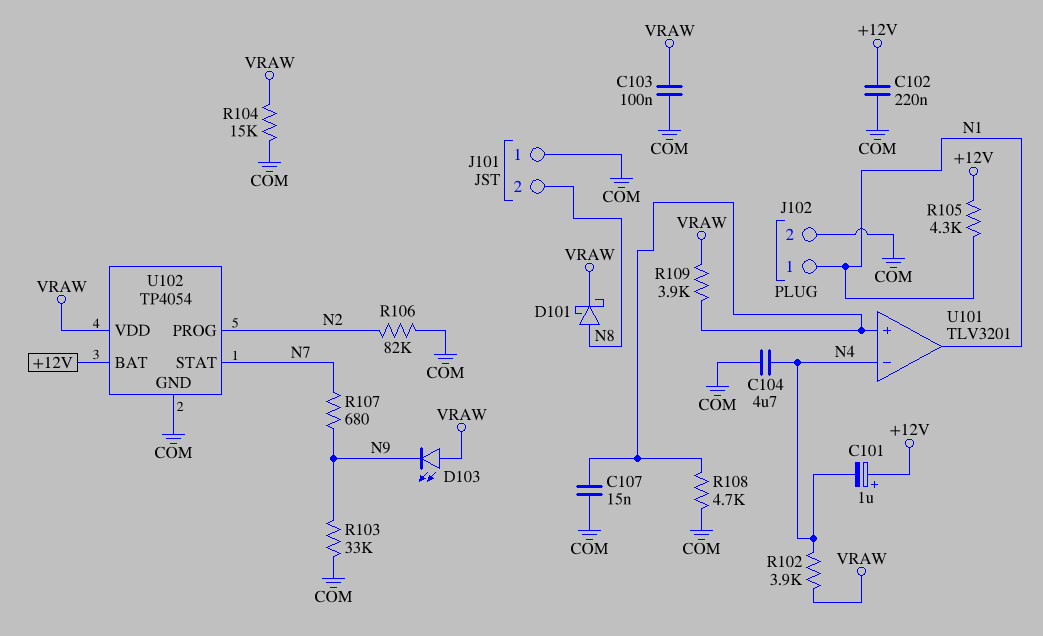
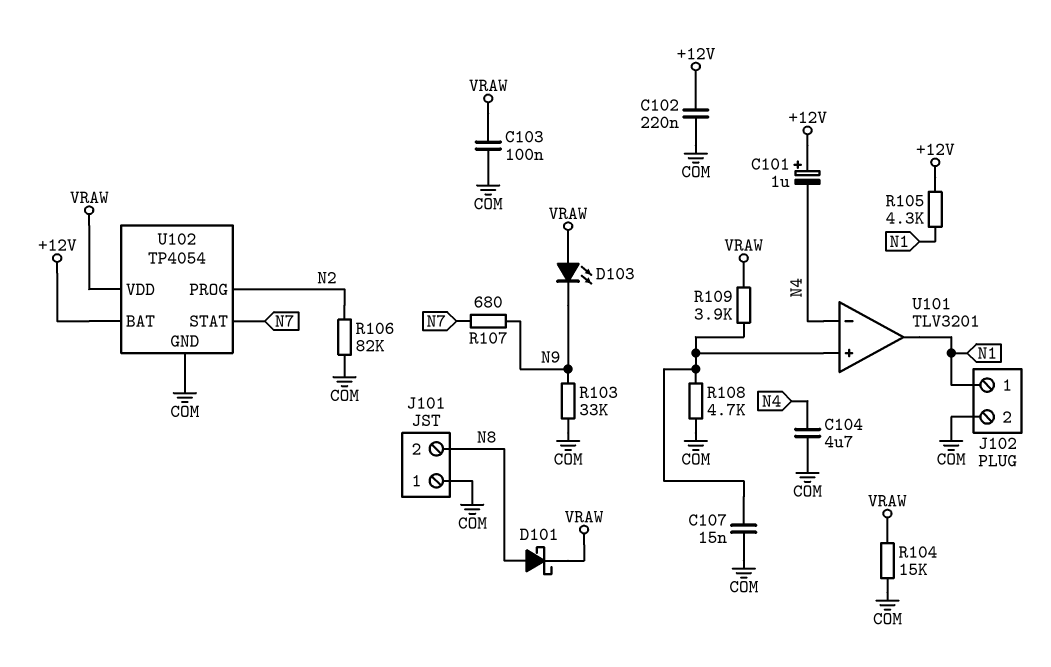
R102: 3.9k (N4, VRAW) -> none

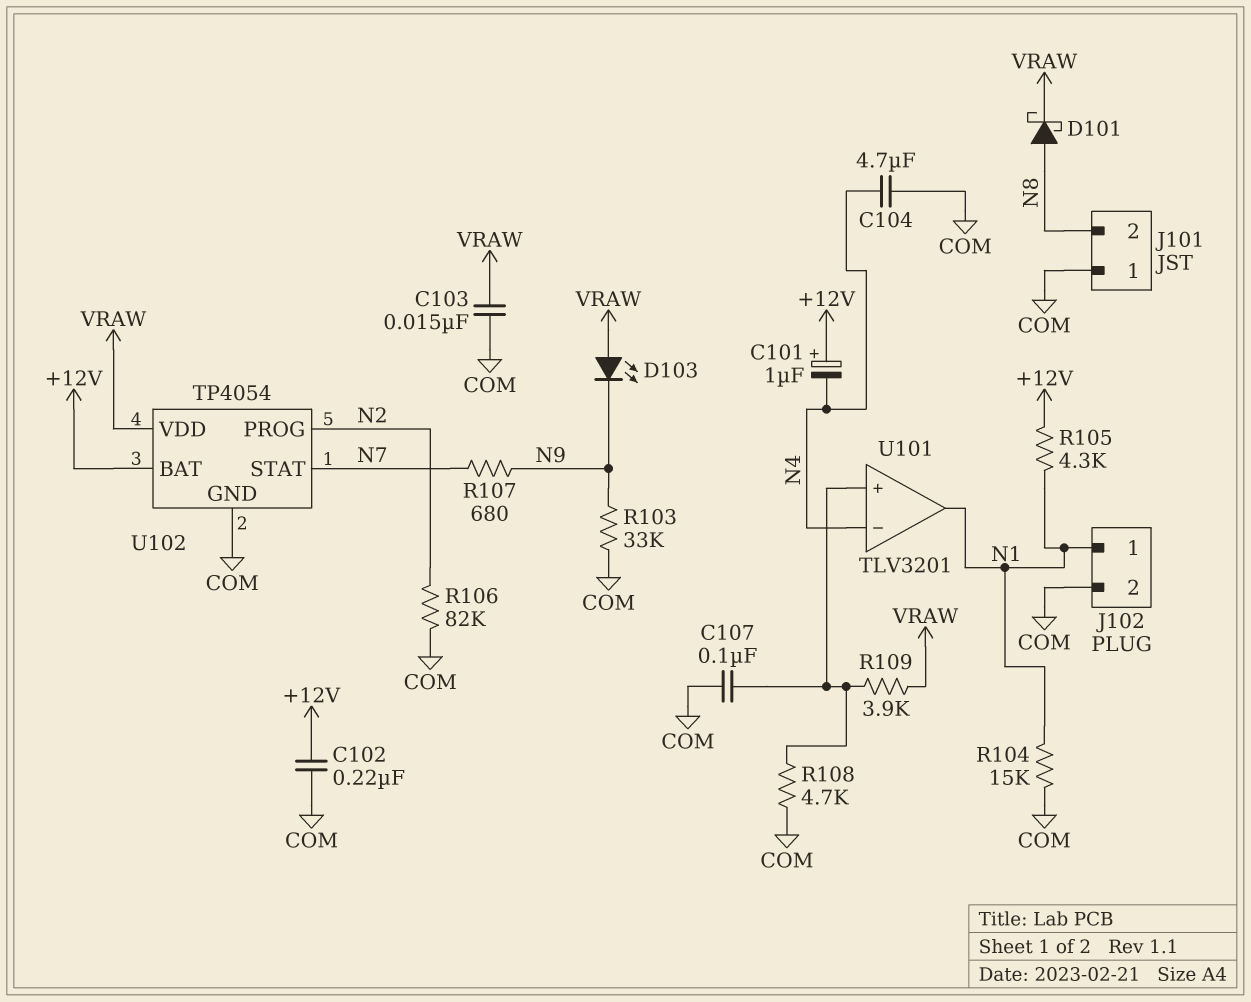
C103: 100nF (COM, VRAW) -> 15nF (COM, VRAW)
C107: 15nF (COM, U101/in+) -> 100nF (COM, U101/in+)
R104: 15k (COM, VRAW) -> 15k (COM, N1)

